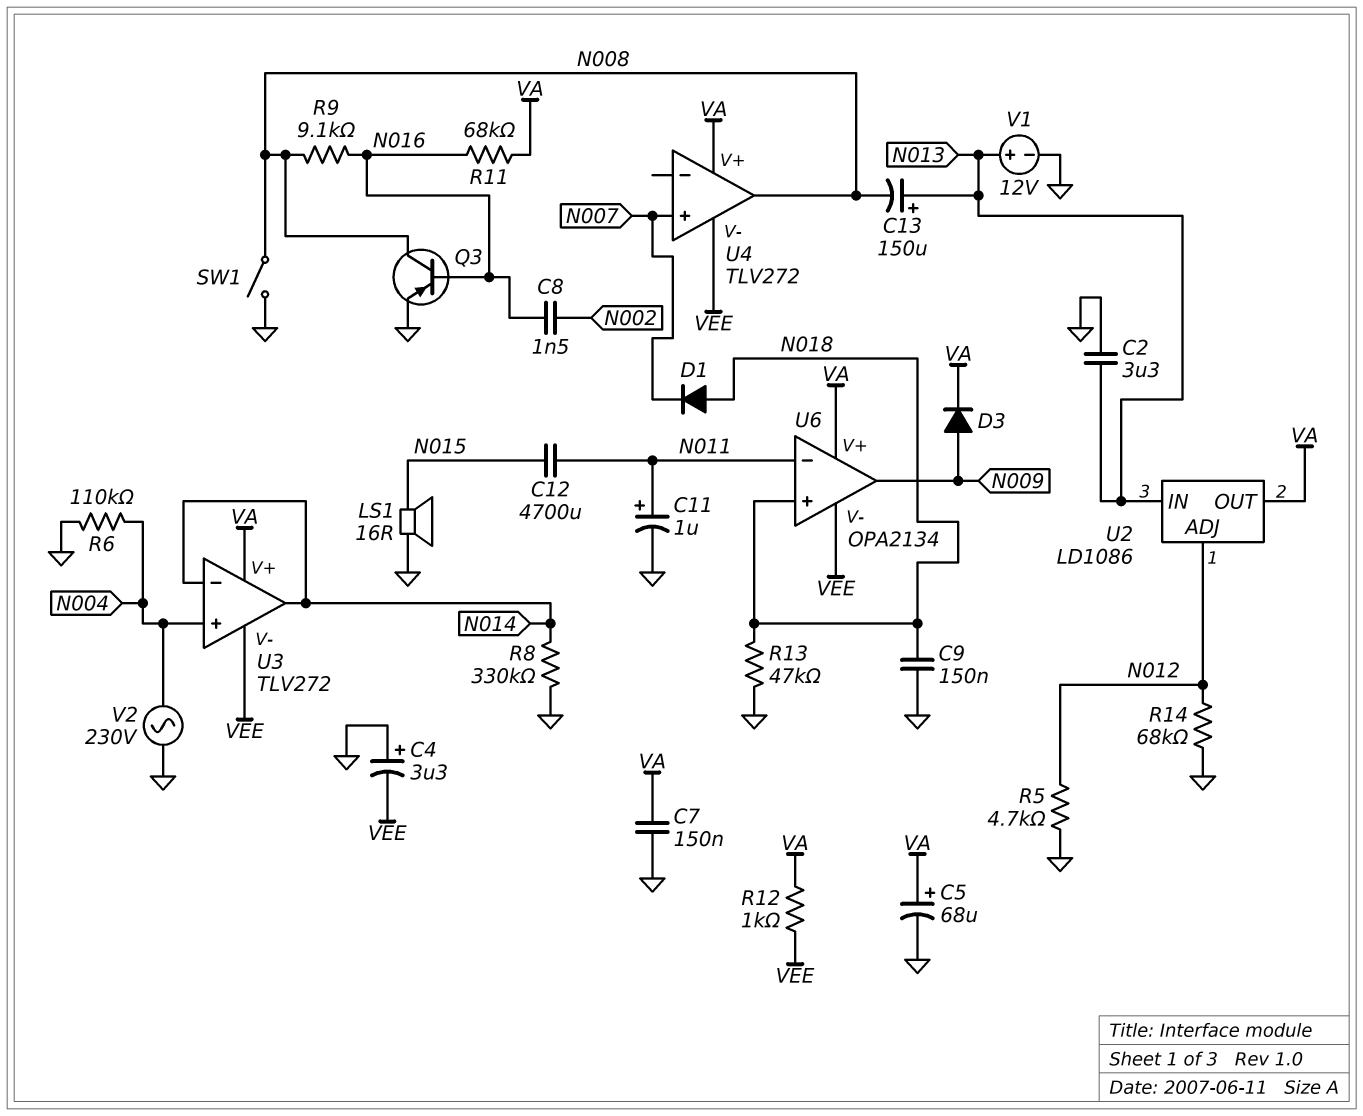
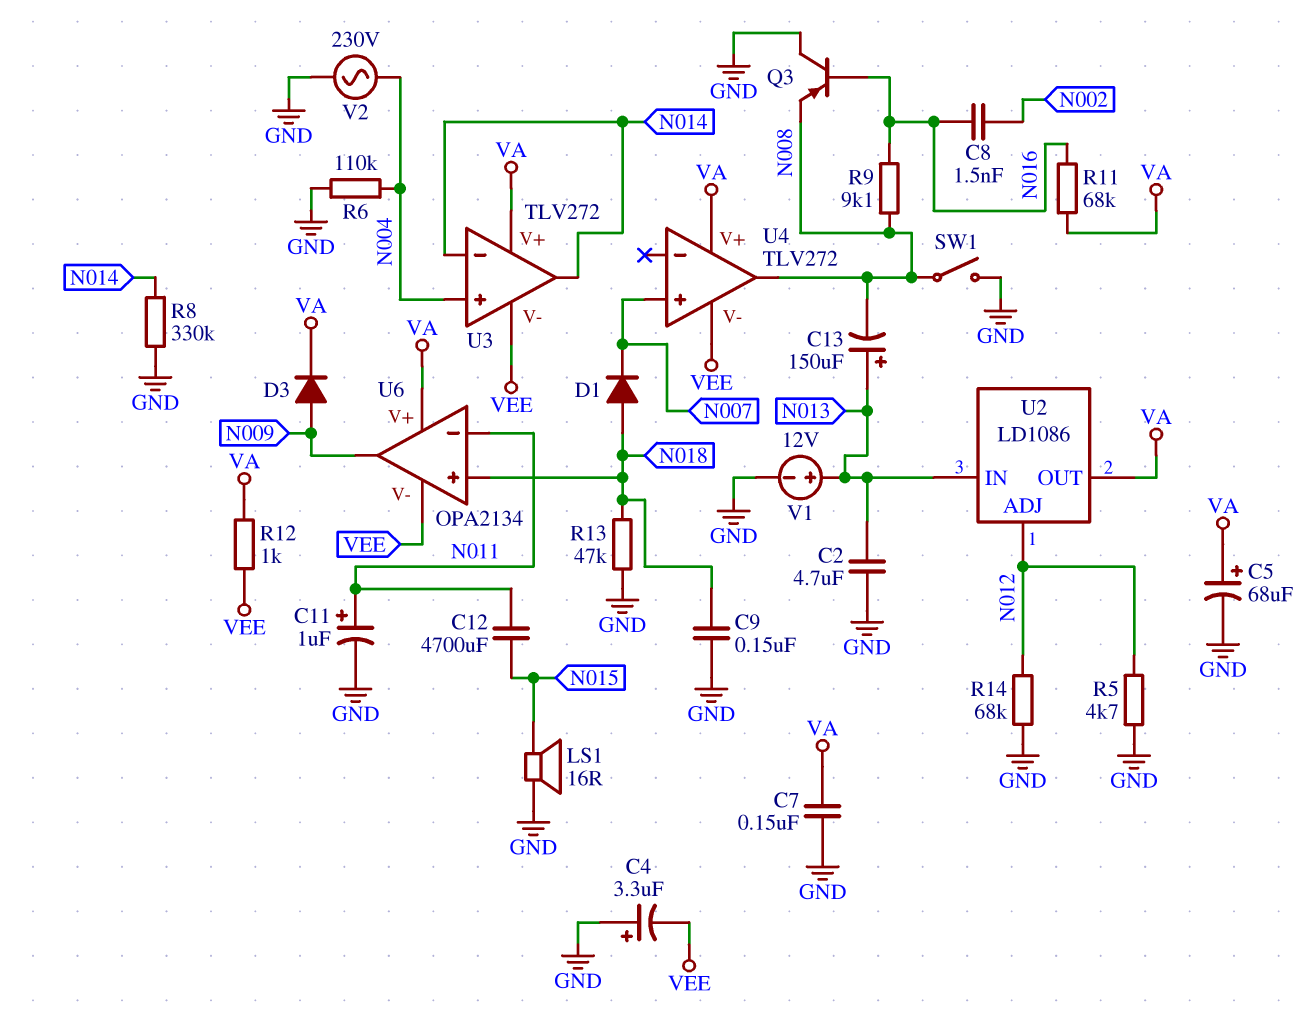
C2: 3.3uF (GND, N013) -> 4.7uF (GND, N013)
Q3: PNP (B N016, C N008, E GND) -> PNP (B N016, C GND, E N008)

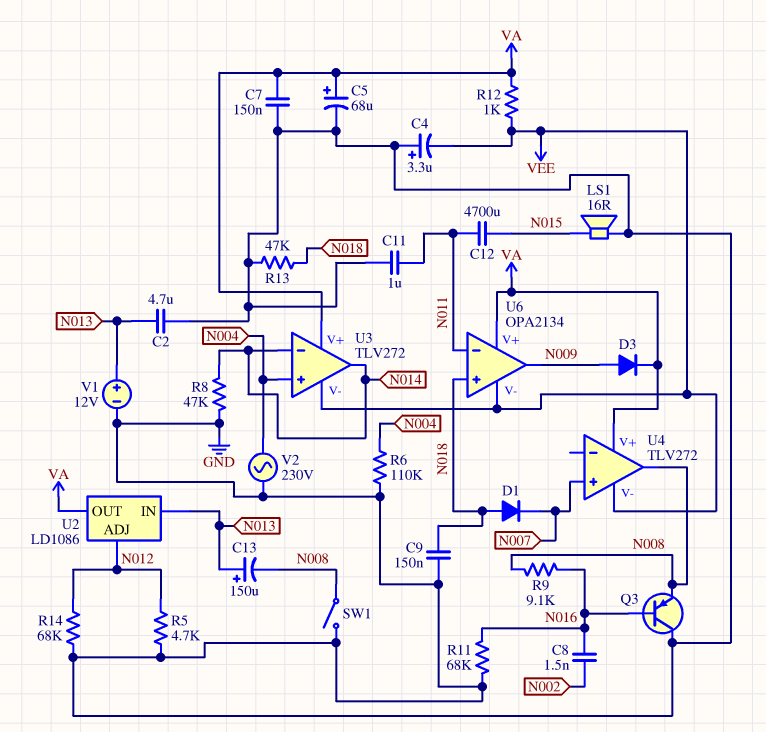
C11: 1uF (plus N011, minus GND) -> 1uF (GND, N011)
R8: 330k (GND, N014) -> 47k (GND, N014)
R11: 68k (N016, VA) -> 68k (GND, N016)

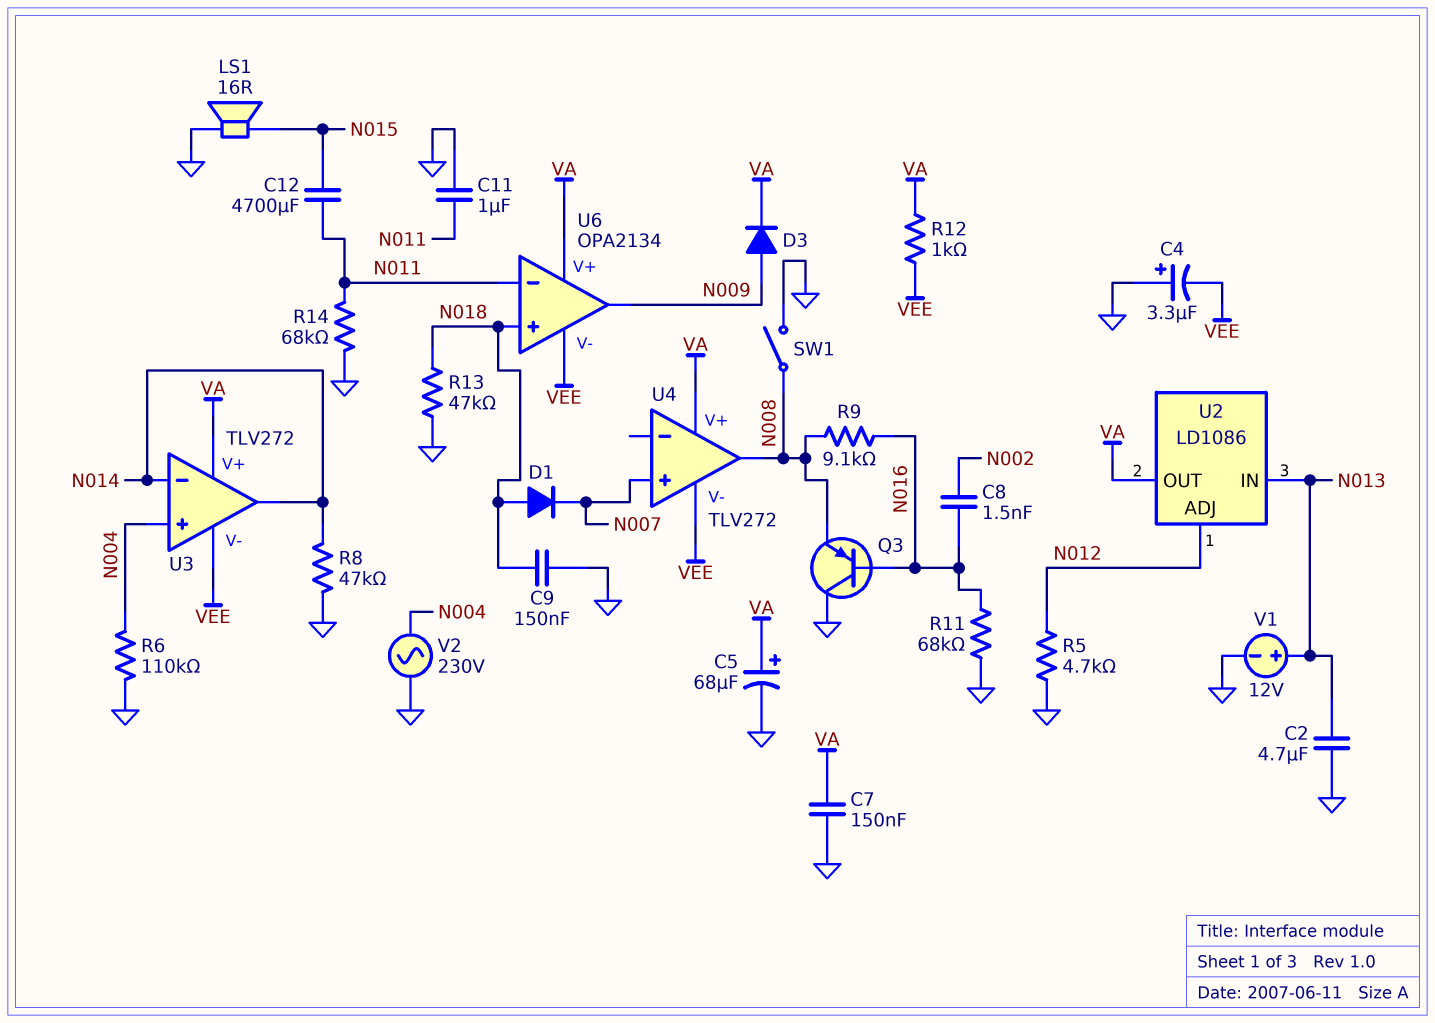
C13: 150uF (plus N013, minus N008) -> none
R14: 68k (GND, N012) -> 68k (GND, N011)

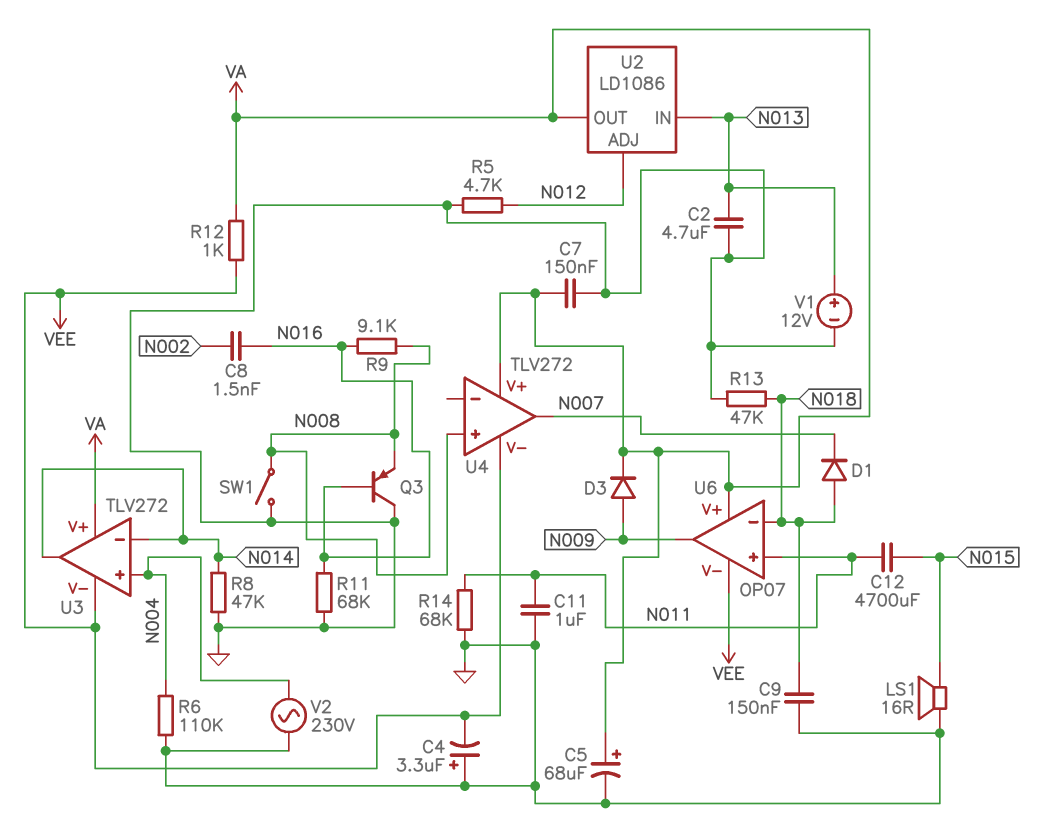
U4 pin in+: N007 -> N008
U4 pin out: N008 -> N007
U6: OPA2134 -> OP07
U6 pin in+: N018 -> N011
U6 pin in-: N011 -> N018

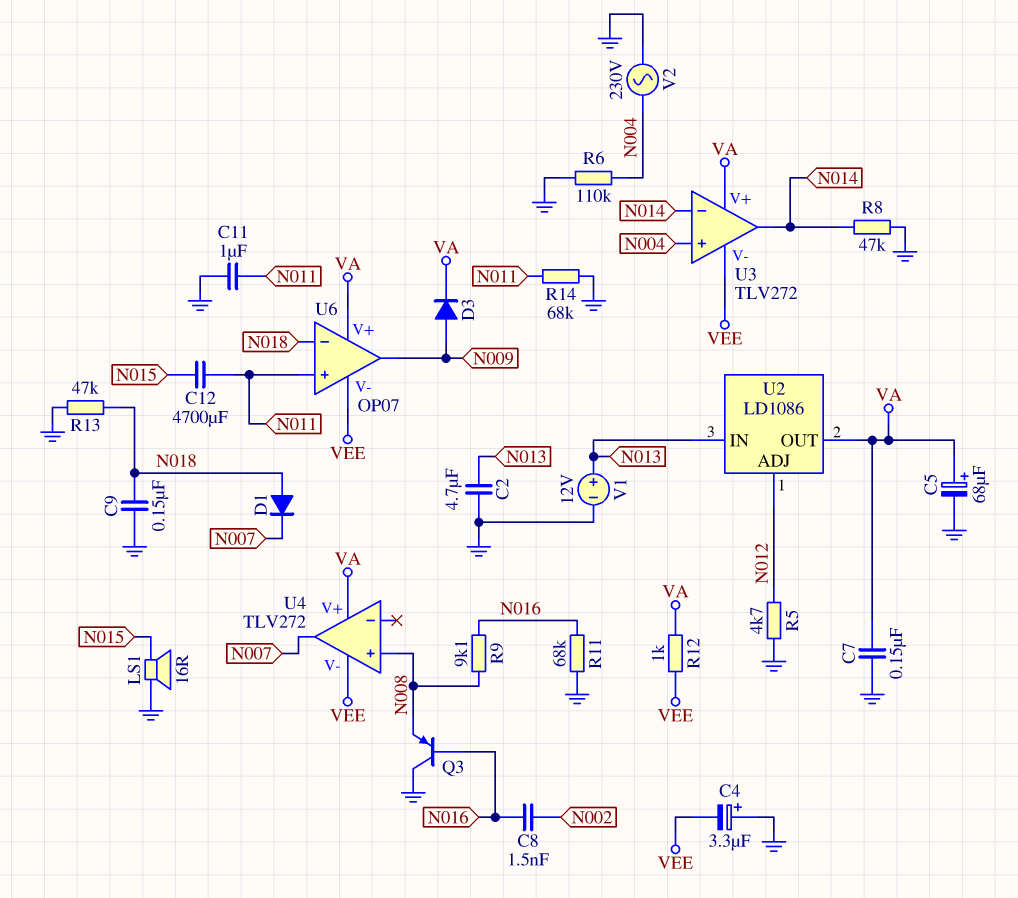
SW1: switch (GND, N008) -> none

